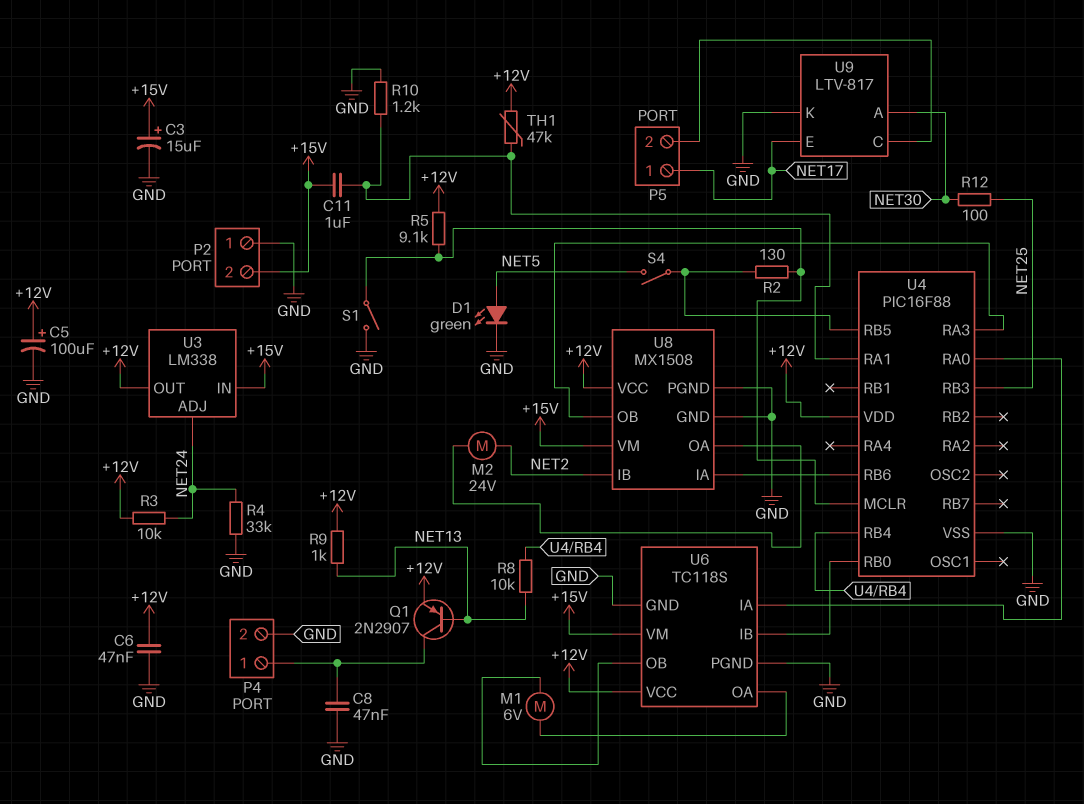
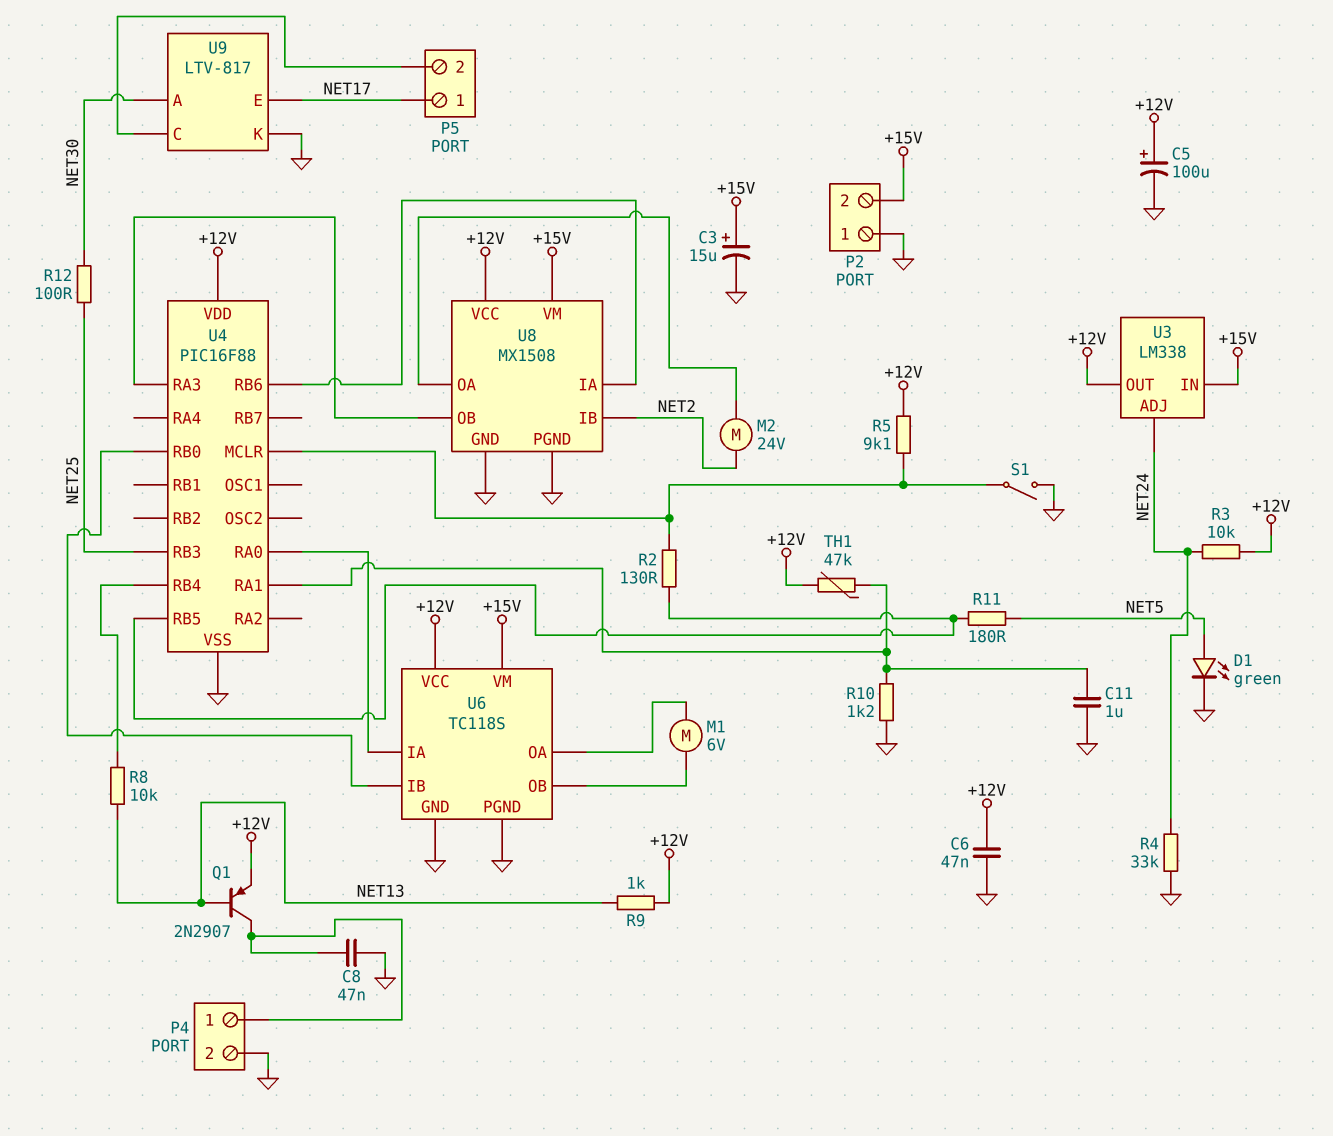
C11: 1uF (+15V, U4/RA1) -> 1uF (GND, U4/RA1)
R11: none -> 180 (NET5, U4/RB5)
S4: switch (NET5, U4/RB5) -> none

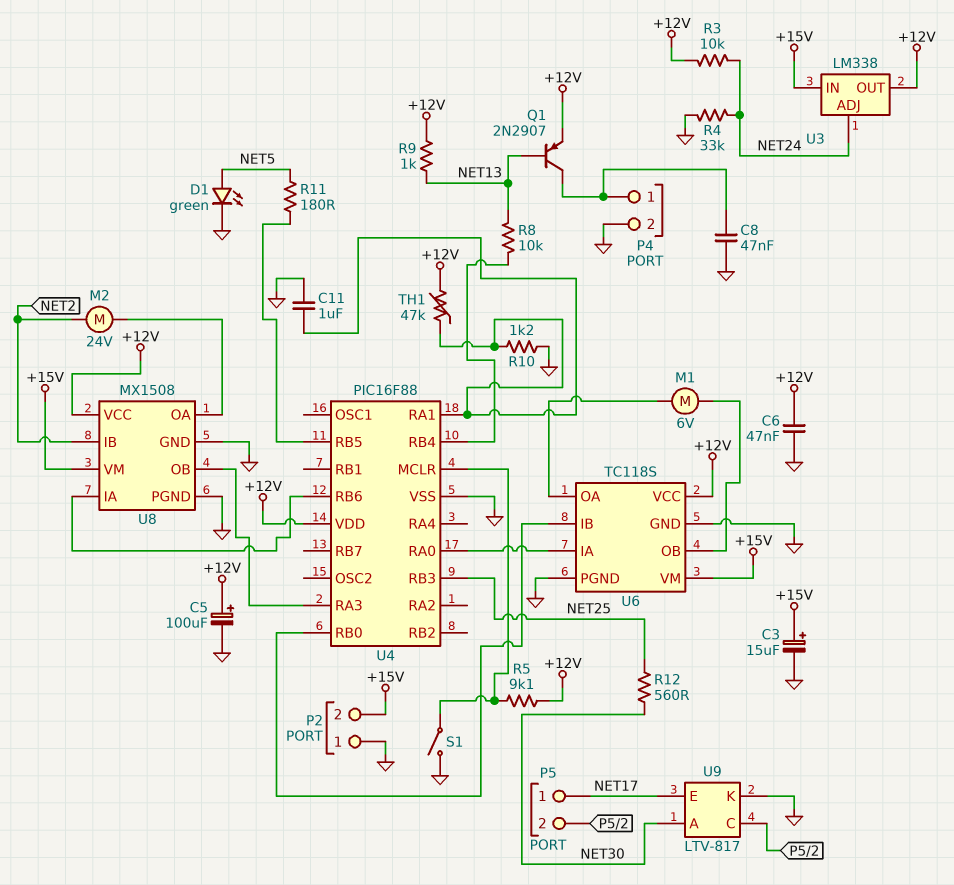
R2: 130 (U4/MCLR, U4/RB5) -> none
R12: 100 (NET25, NET30) -> 560 (NET25, NET30)

